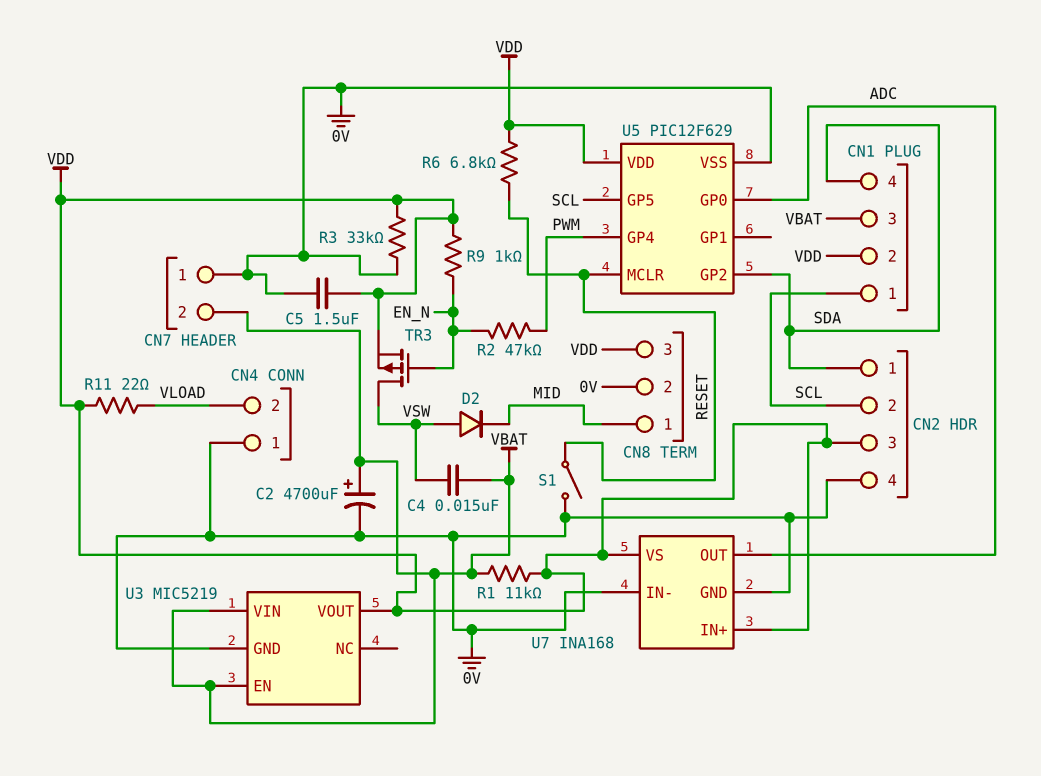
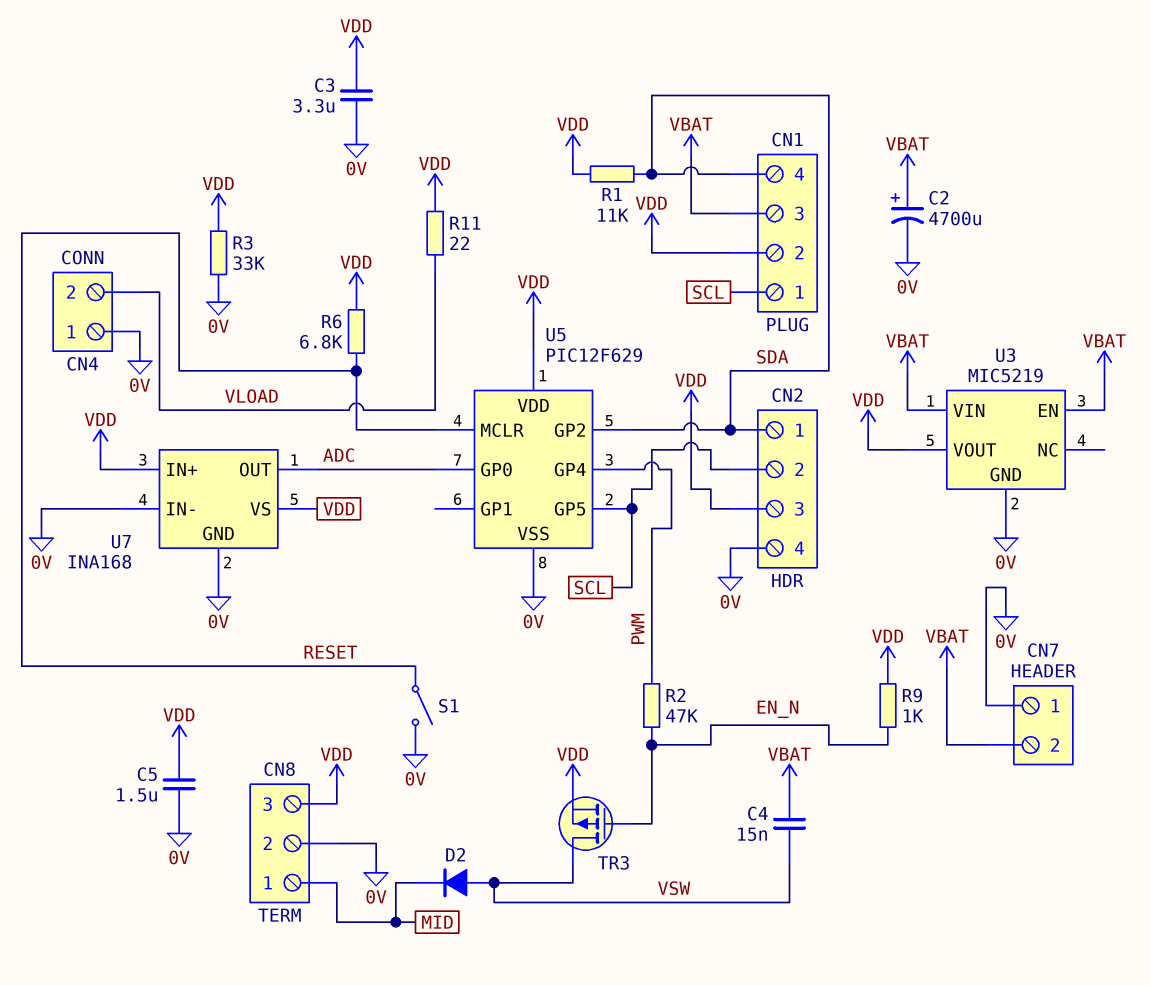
C3: none -> 3.3uF (0V, VDD)
R1: 11k (VBAT, VDD) -> 11k (SDA, VDD)

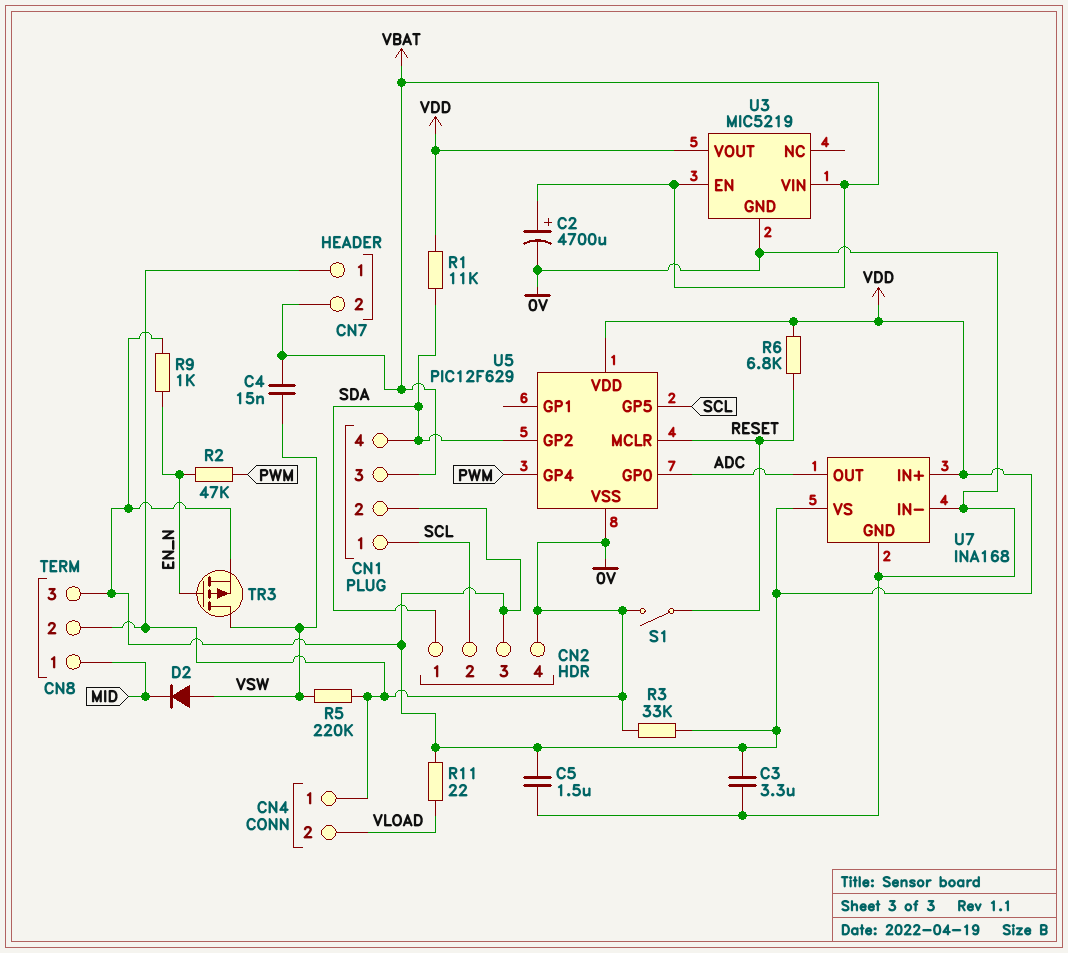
R5: none -> 220k (0V, VSW)

